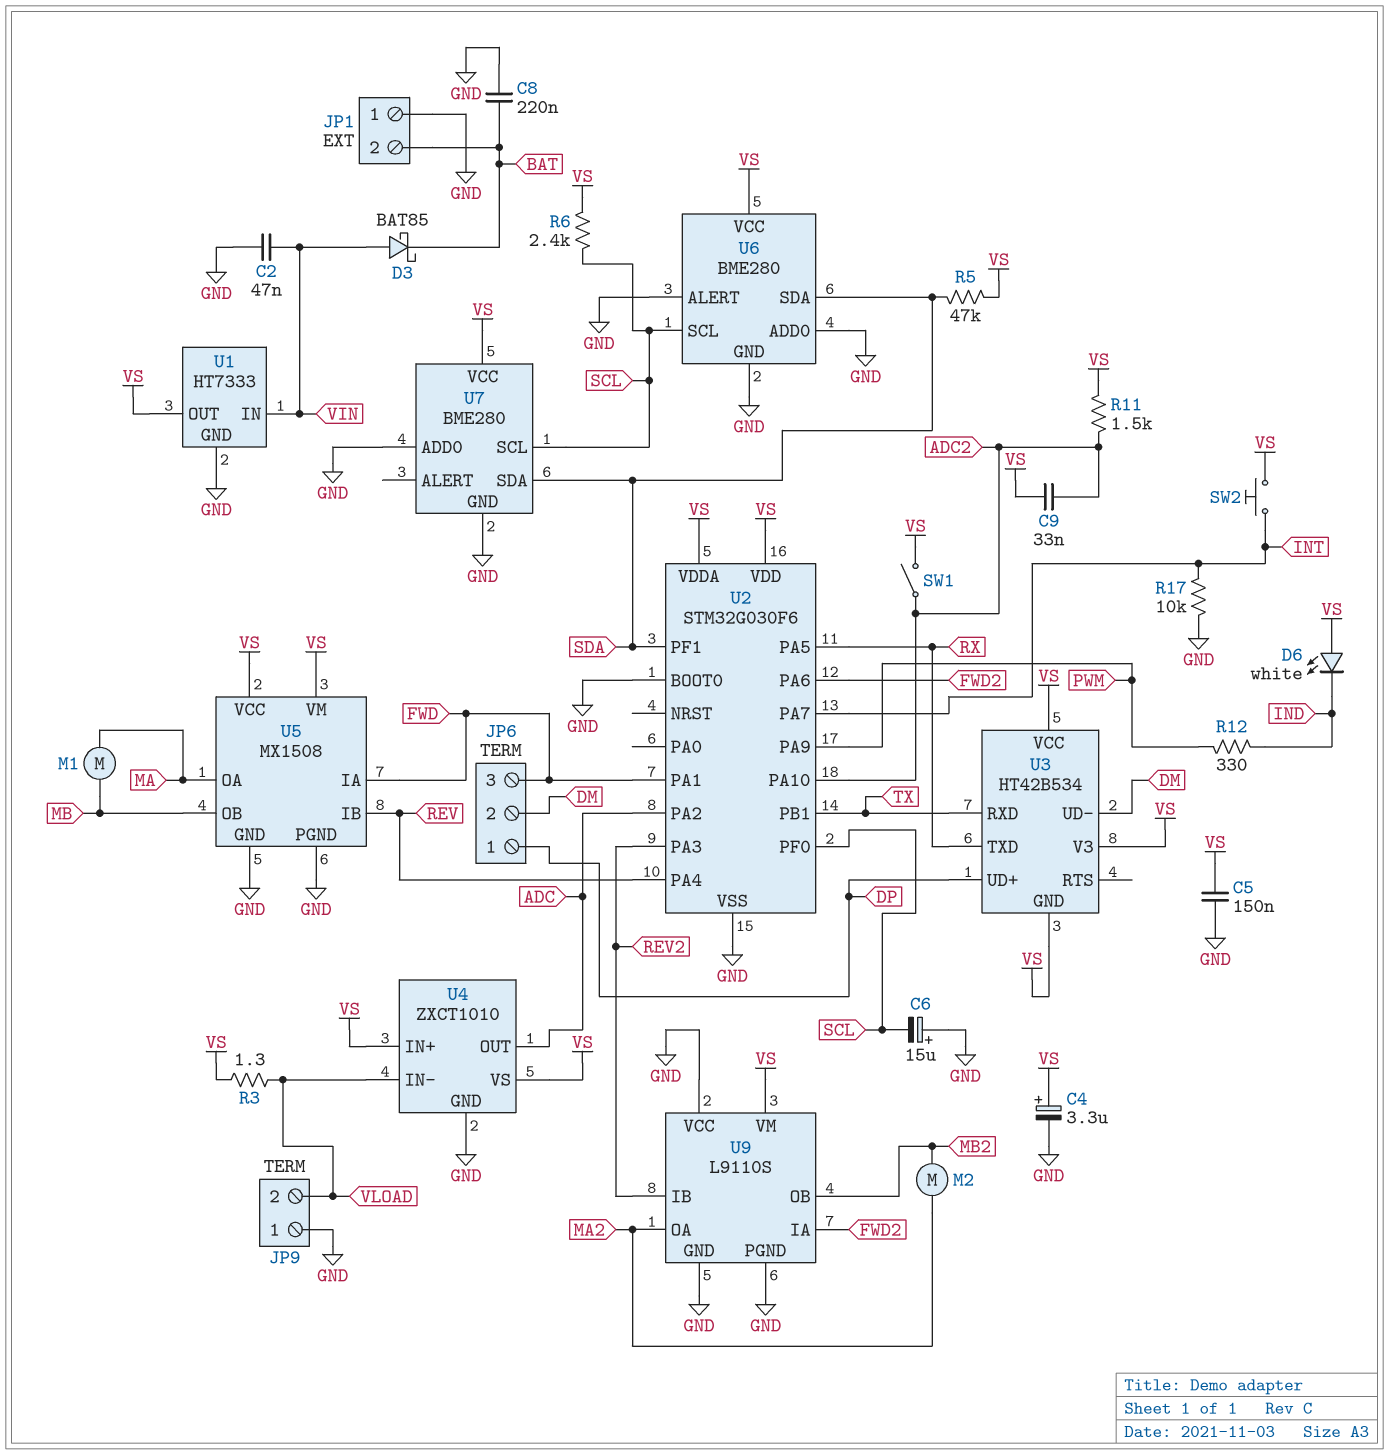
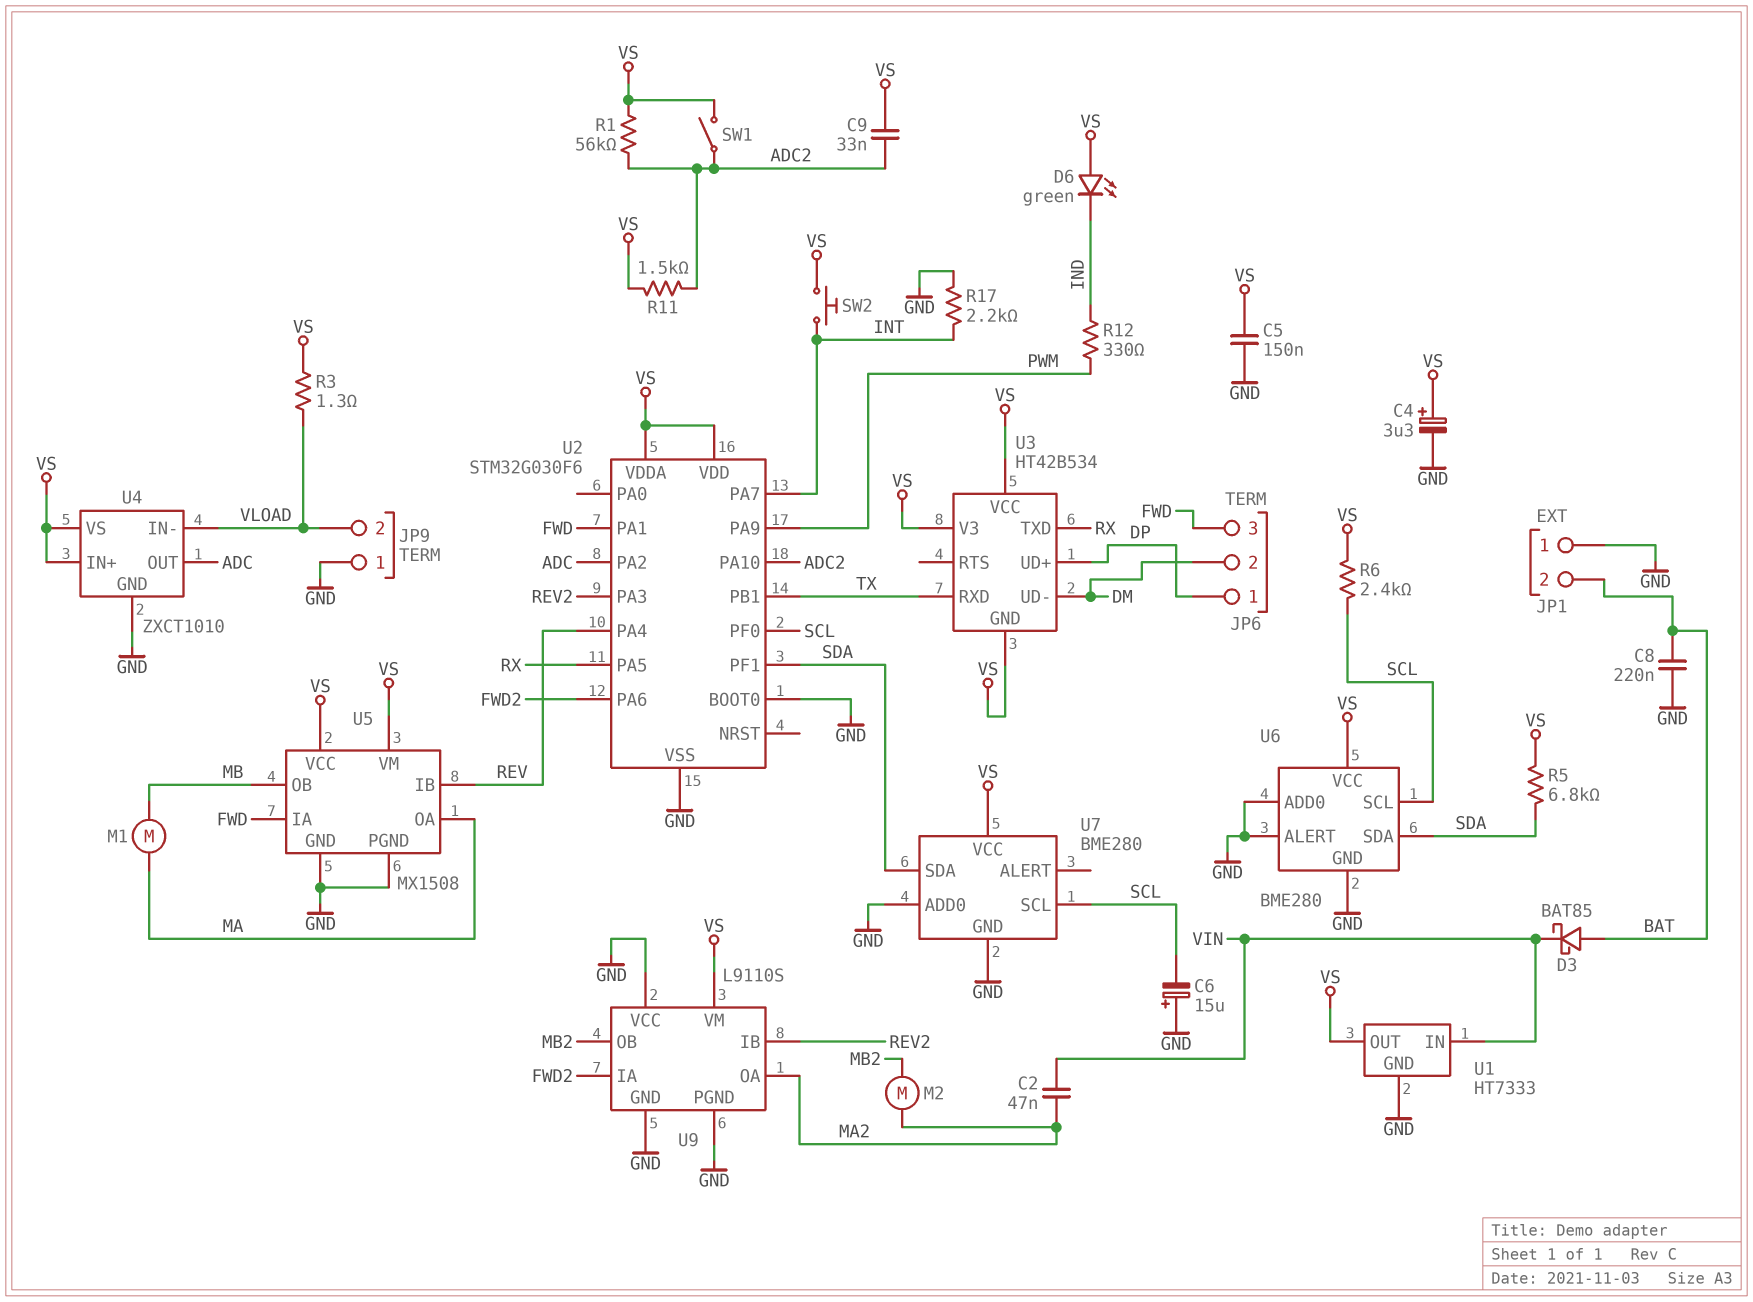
C2: 47nF (GND, VIN) -> 47nF (MA2, VIN)
D3: schottky BAT85 (A VIN, K BAT) -> schottky BAT85 (A BAT, K VIN)
D6: LED white (A VS, K IND) -> LED green (A VS, K IND)
R1: none -> 56k (ADC2, VS)
R5: 47k (SDA, VS) -> 6.8k (SDA, VS)
R17: 10k (GND, INT) -> 2.2k (GND, INT)

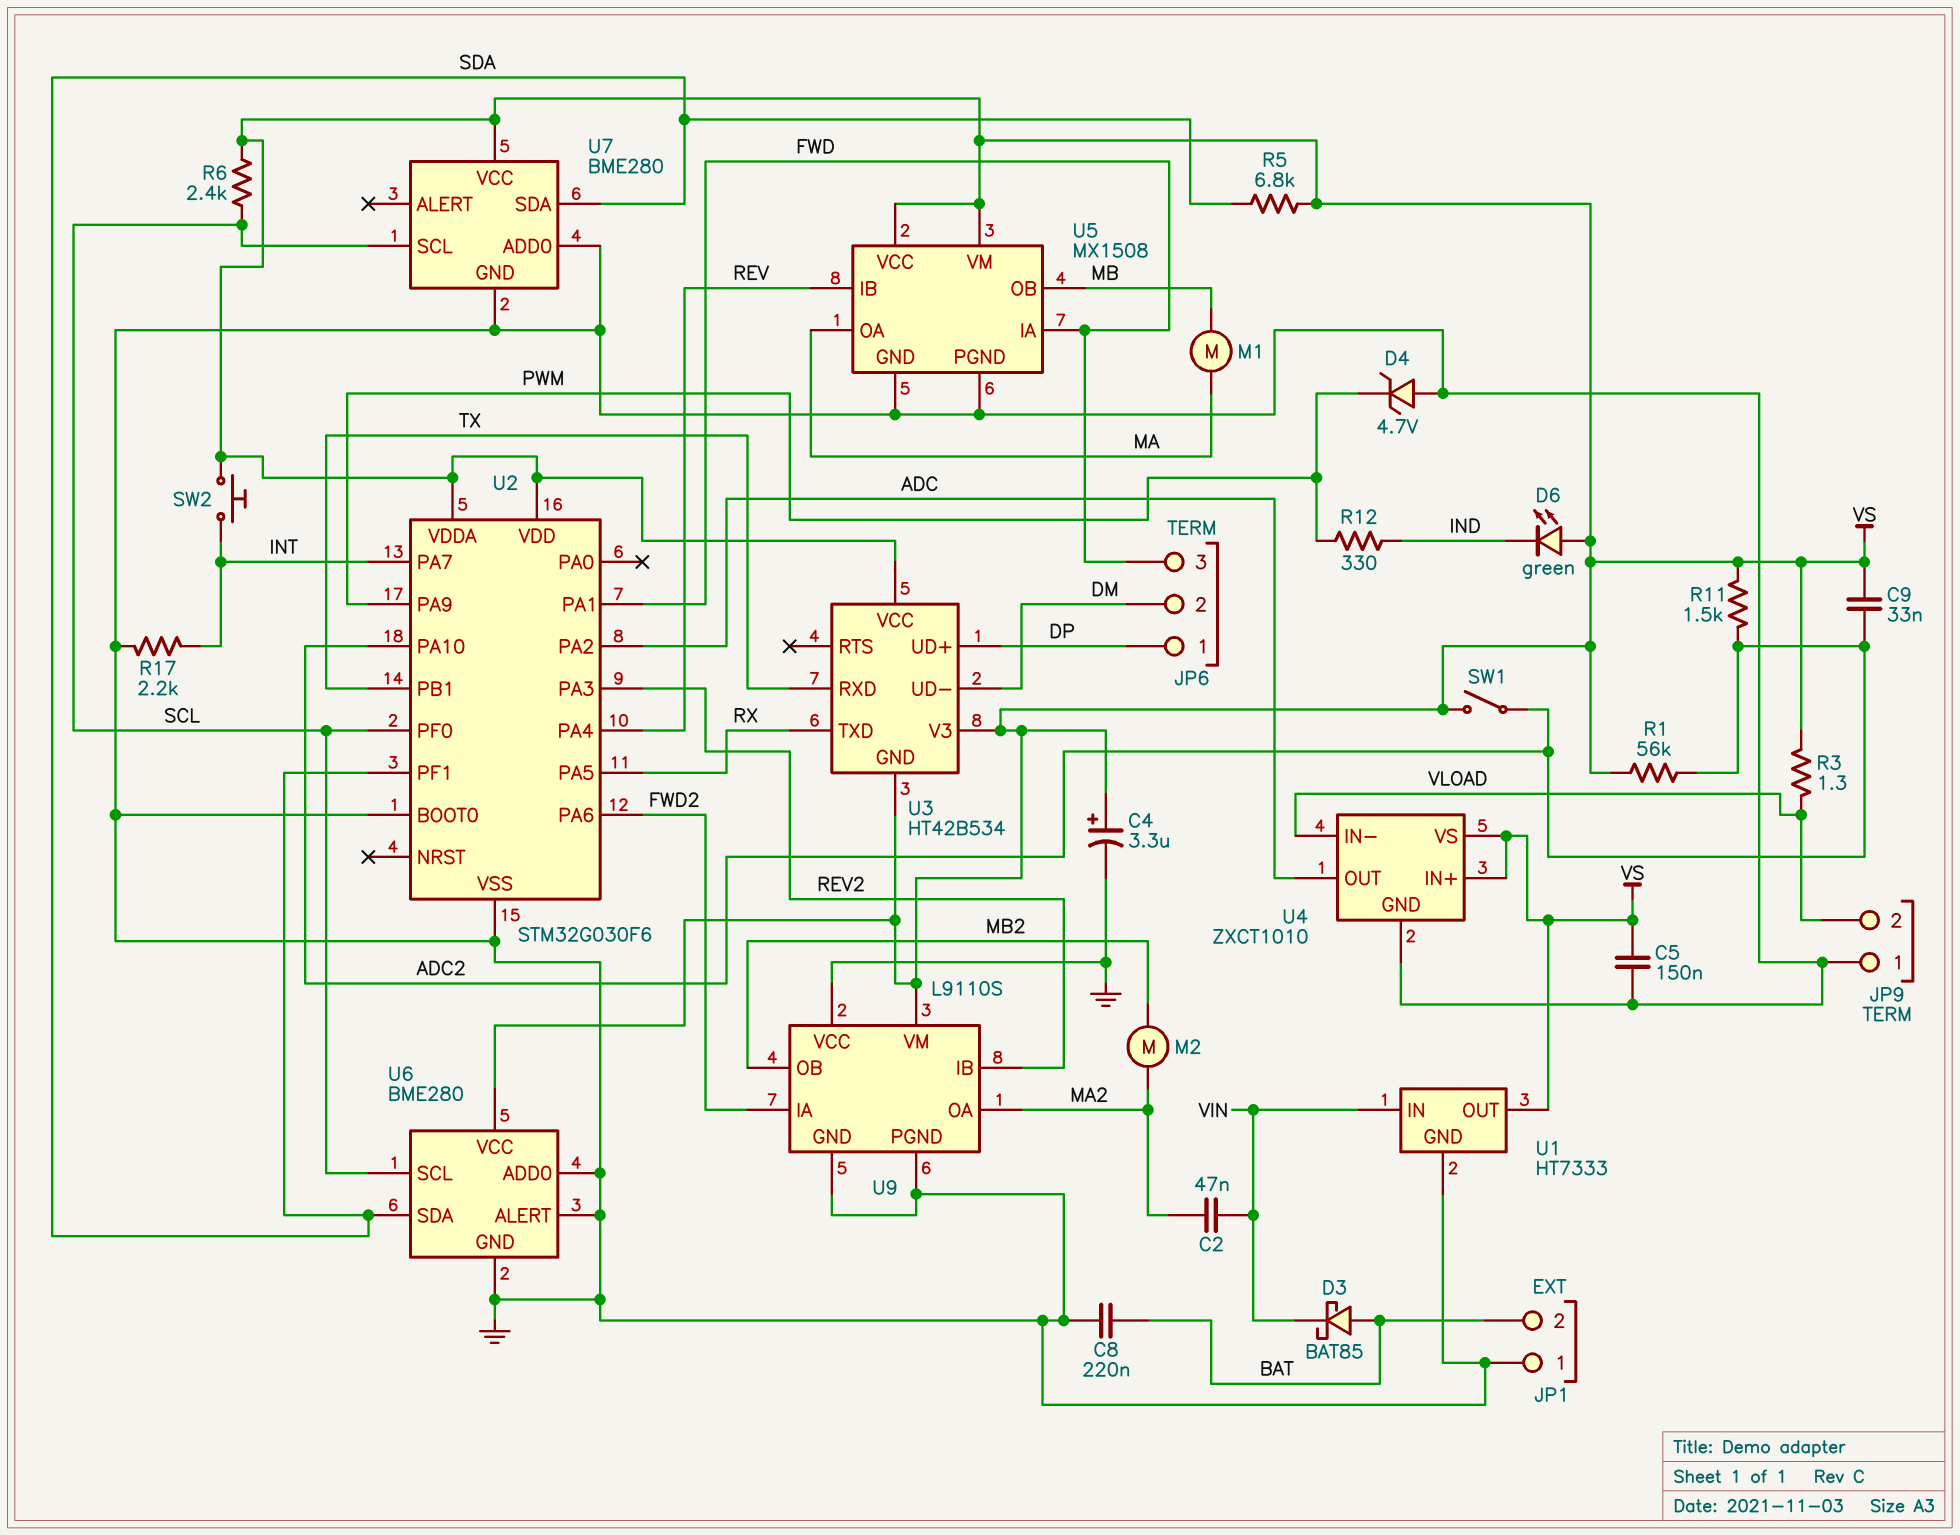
C6: 15uF (plus GND, minus SCL) -> none
D4: none -> zener 4.7V (A GND, K PWM)

